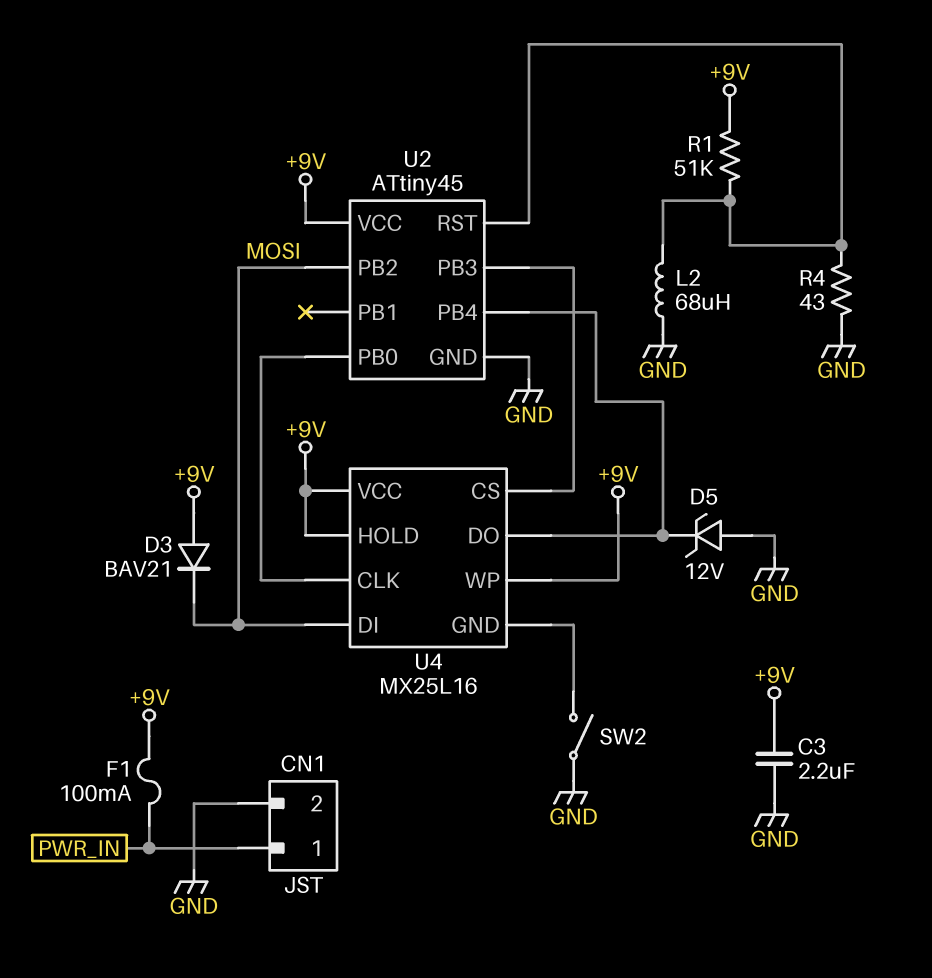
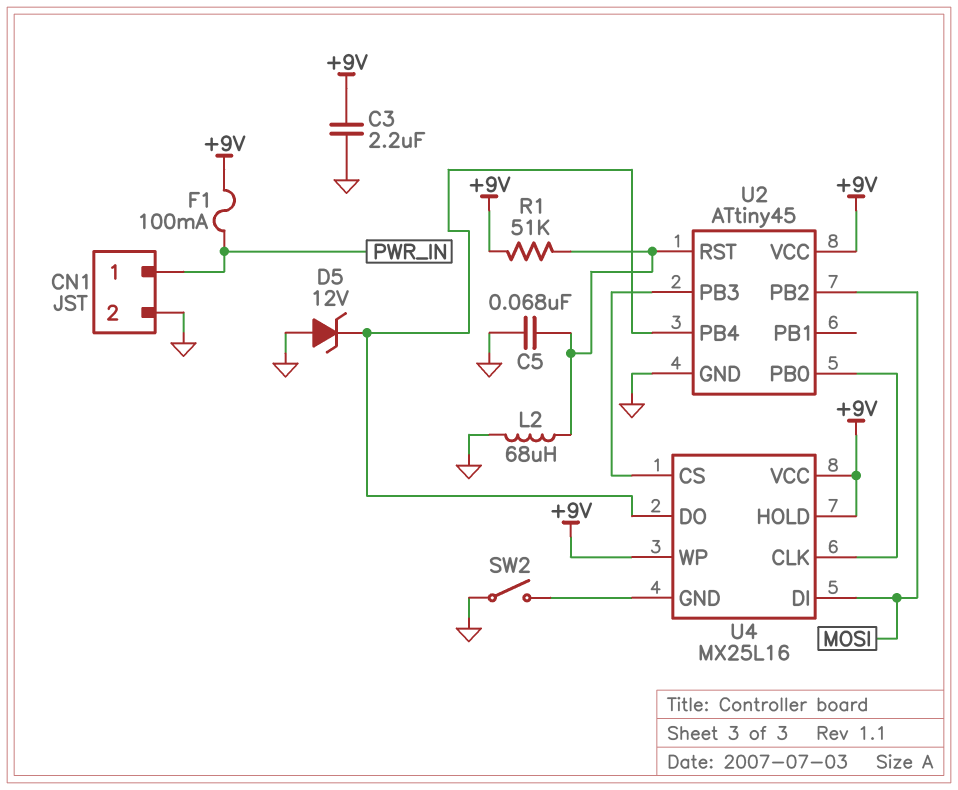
C5: none -> 68nF (GND, U2/RST)
D3: diode BAV21 (A +9V, K MOSI) -> none
R4: 43 (GND, U2/RST) -> none

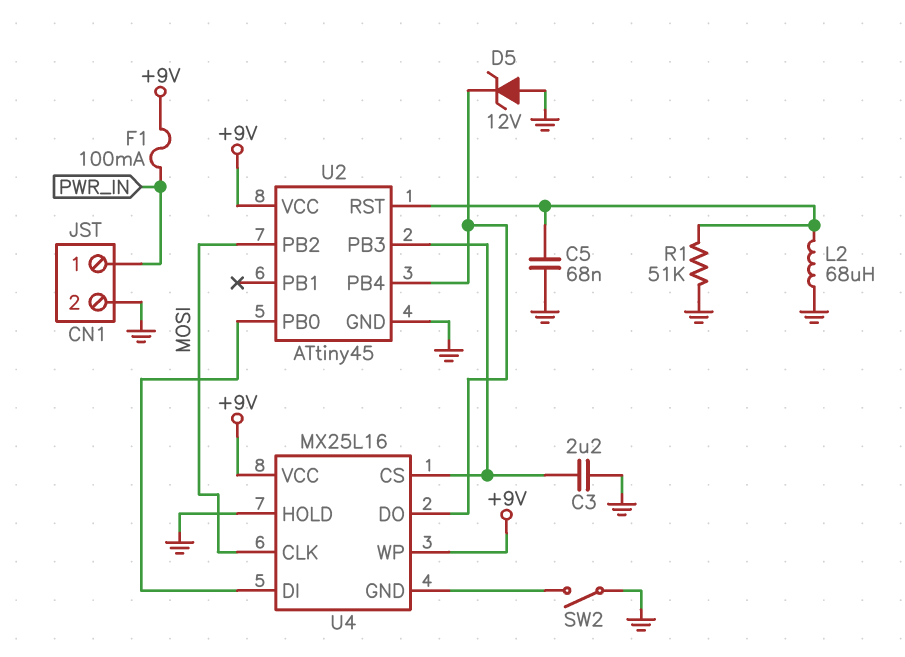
C3: 2.2uF (+9V, GND) -> 2.2uF (GND, U2/PB3)
R1: 51k (+9V, U2/RST) -> 51k (GND, U2/RST)
U4 pin CLK: U2/PB0 -> MOSI
U4 pin DI: MOSI -> U2/PB0
U4 pin HOLD: +9V -> GND

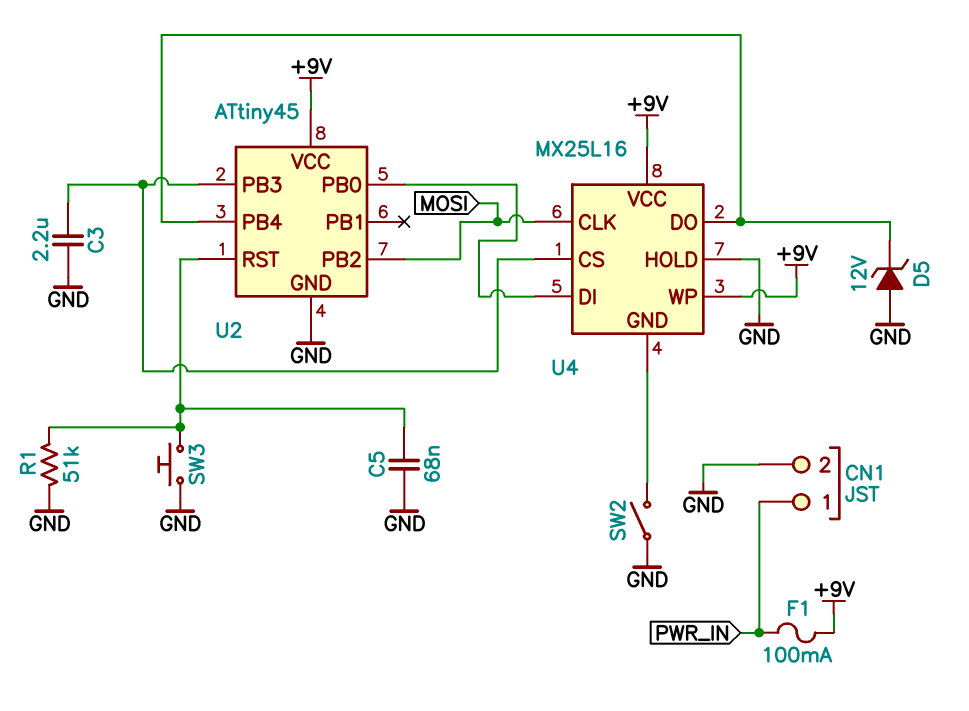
L2: 68uH (GND, U2/RST) -> none
SW3: none -> button (GND, U2/RST)

